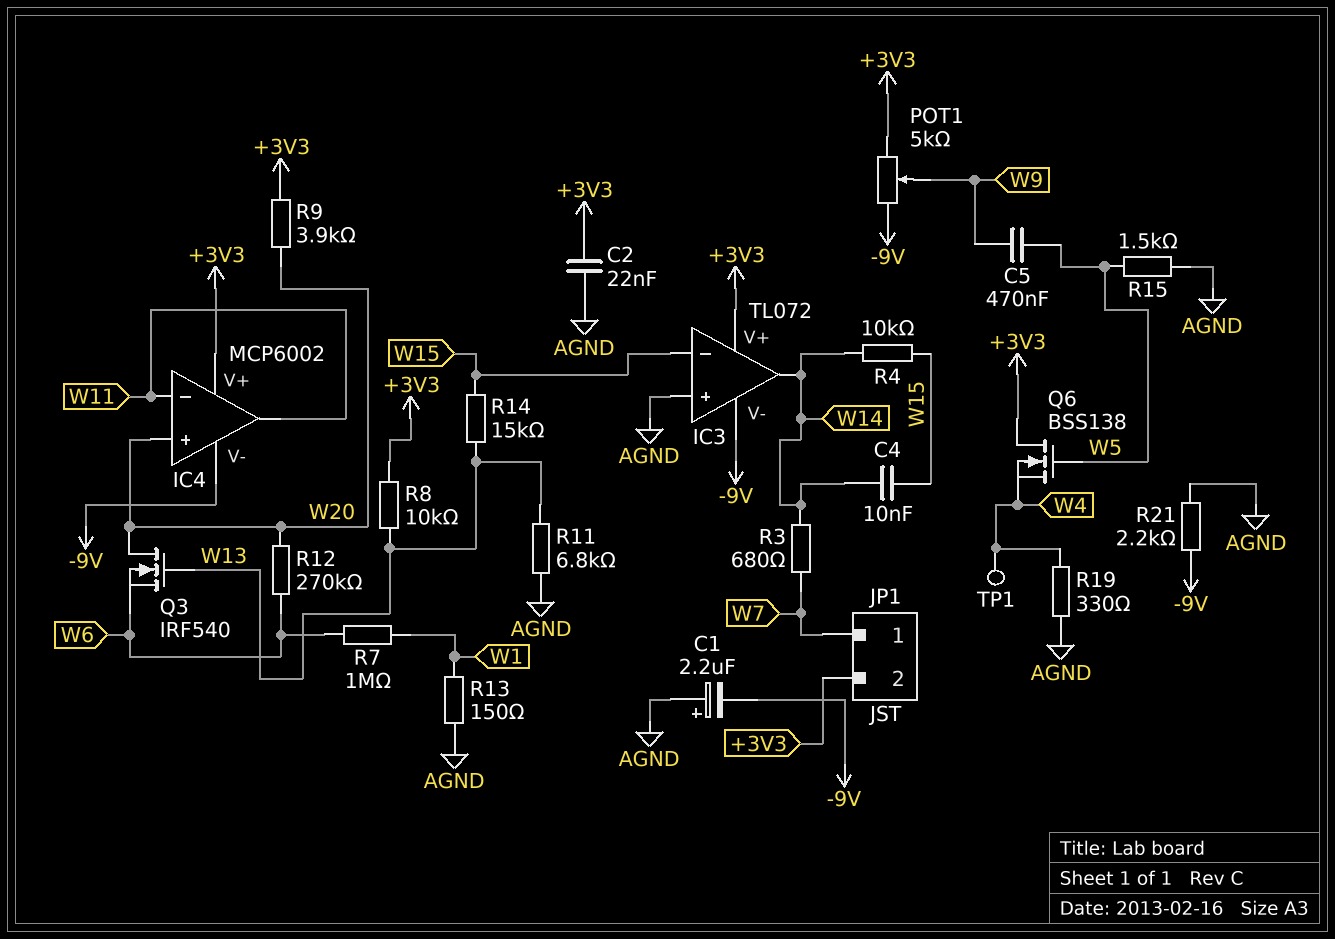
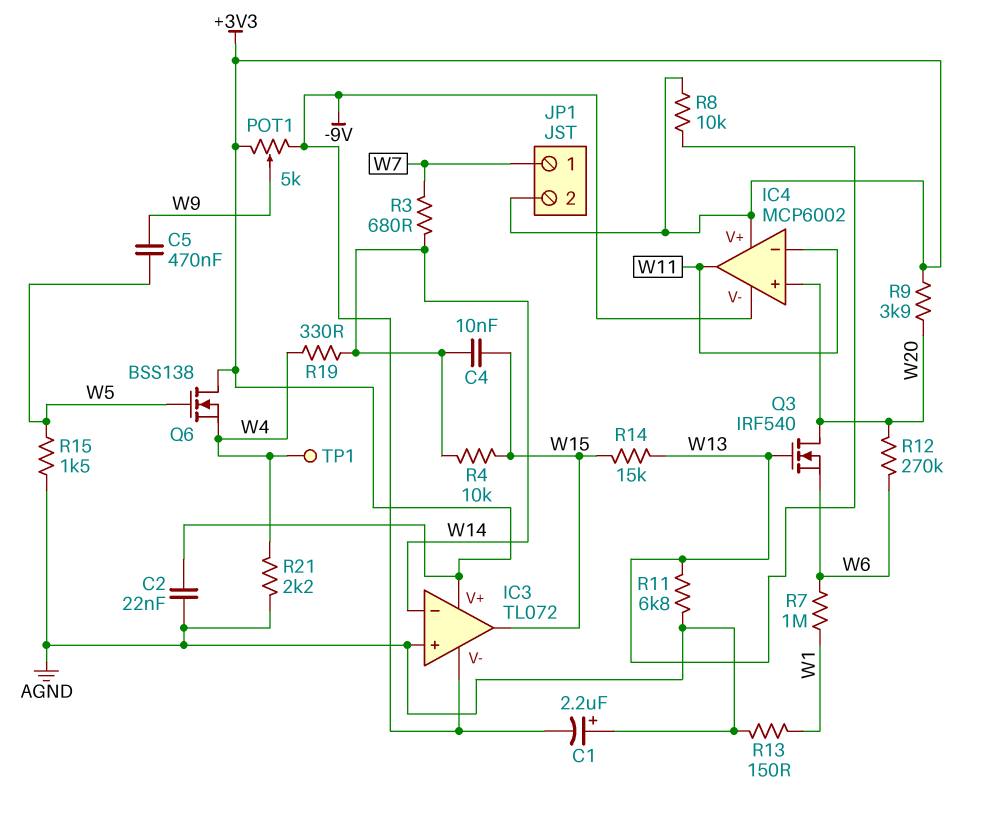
IC3 pin in-: W15 -> W14
IC3 pin out: W14 -> W15
R19: 330 (AGND, W4) -> 330 (W4, W14)
R21: 2.2k (-9V, AGND) -> 2.2k (AGND, W4)

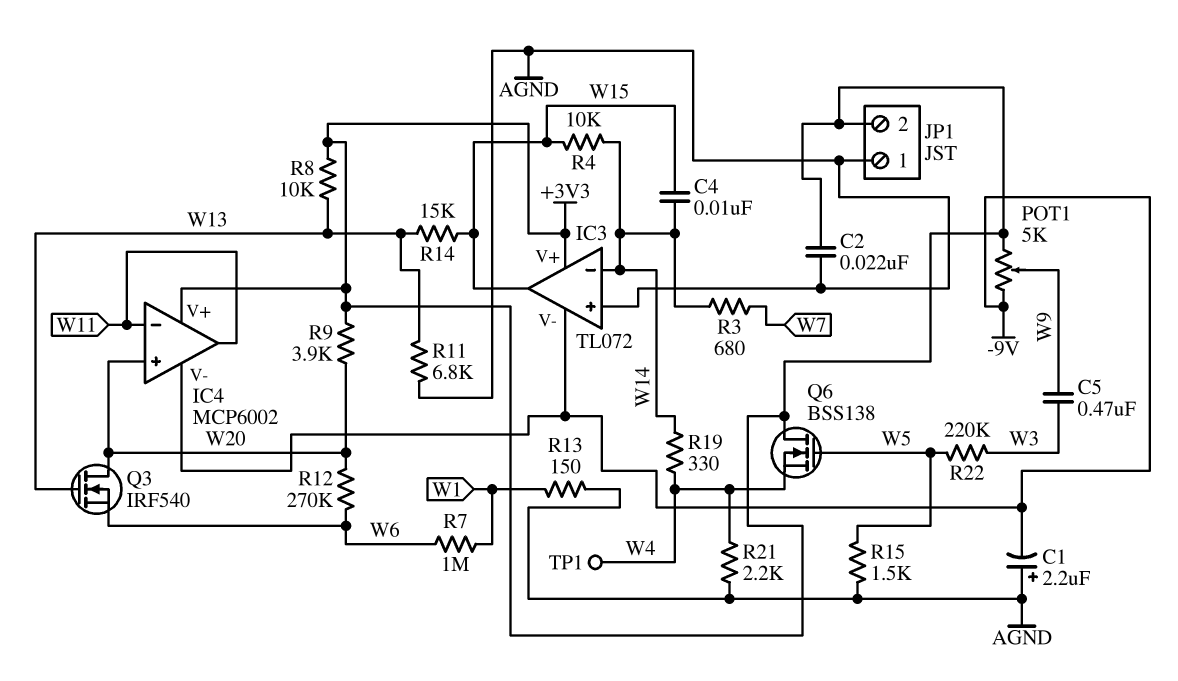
C5: 470nF (W5, W9) -> 470nF (W3, W9)
JP1 pin 1: W7 -> AGND
R22: none -> 220k (W3, W5)

